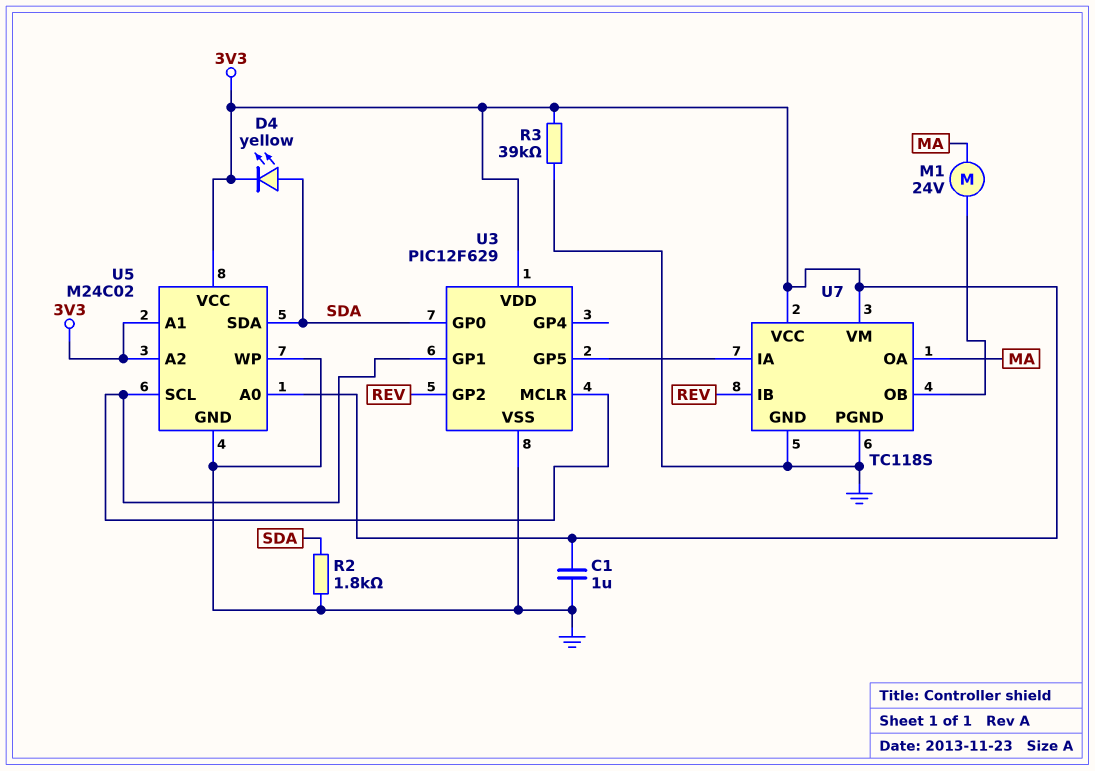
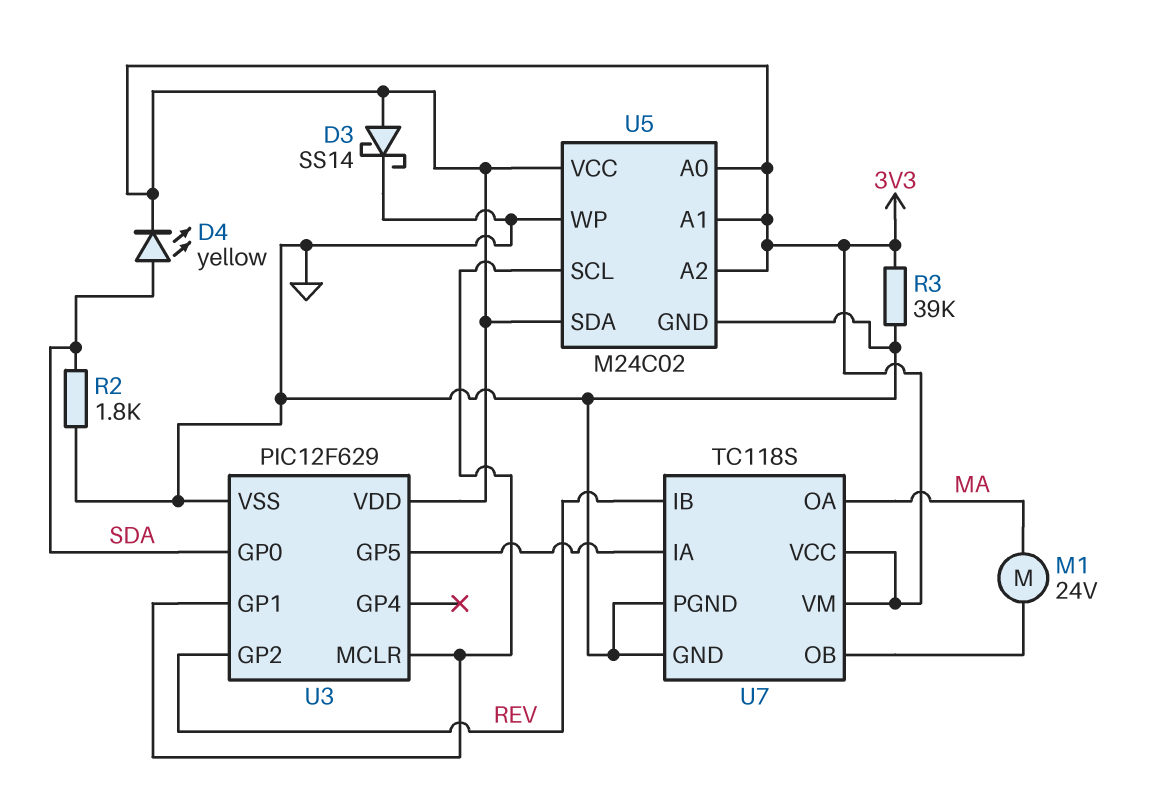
C1: 1uF (3V3, GND) -> none
D3: none -> schottky SS14 (A 3V3, K GND)
U5 pin SDA: SDA -> 3V3

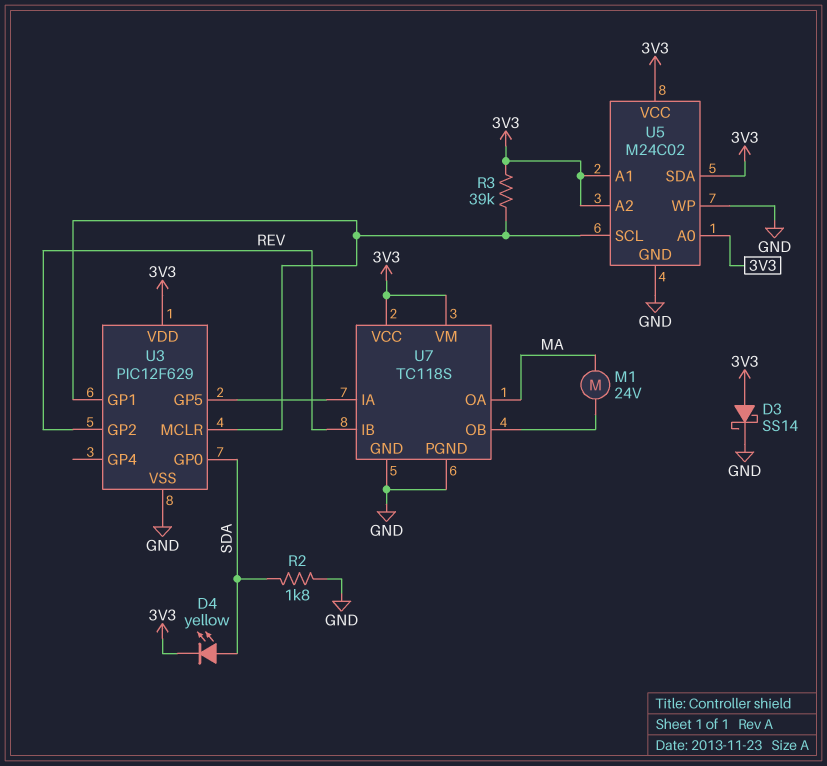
R3: 39k (3V3, GND) -> 39k (3V3, U3/GP1)

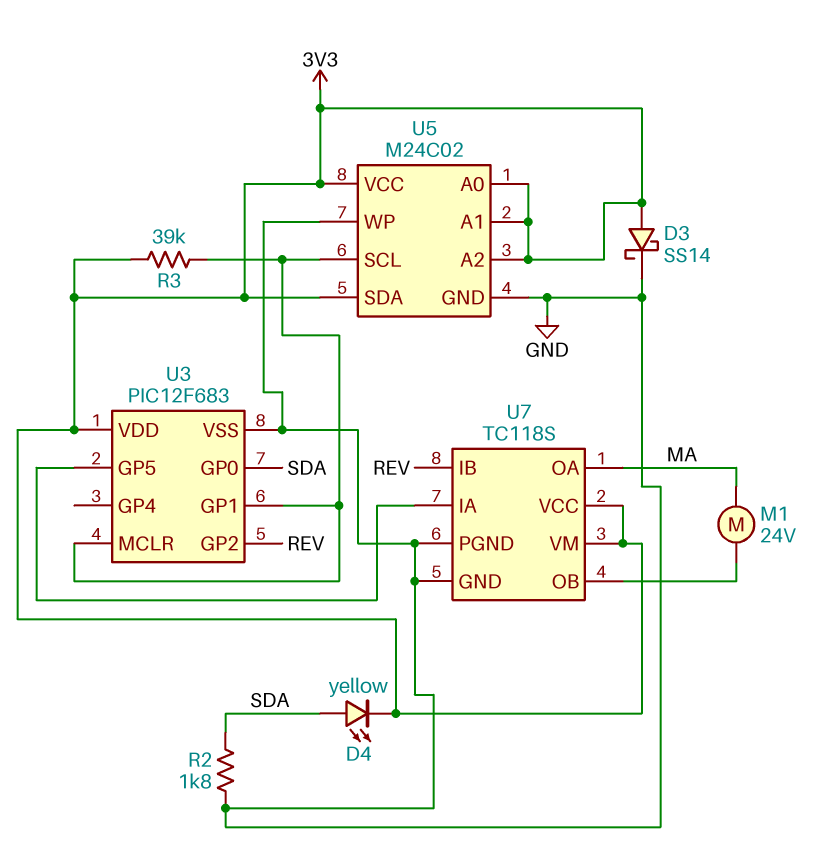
U3: PIC12F629 -> PIC12F683

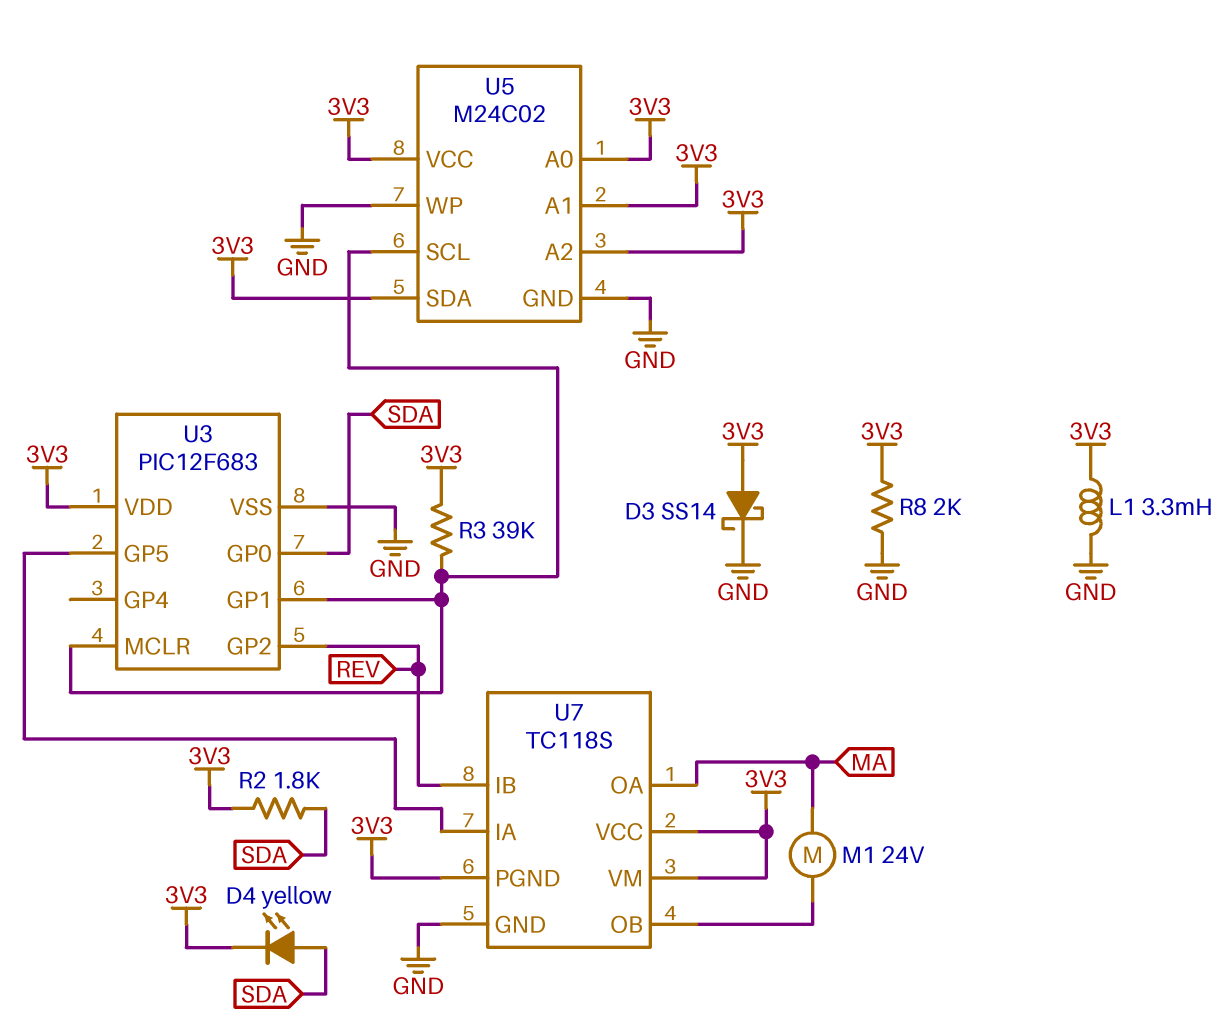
L1: none -> 3.3mH (3V3, GND)
R2: 1.8k (GND, SDA) -> 1.8k (3V3, SDA)
R8: none -> 2k (3V3, GND)
U7 pin PGND: GND -> 3V3

